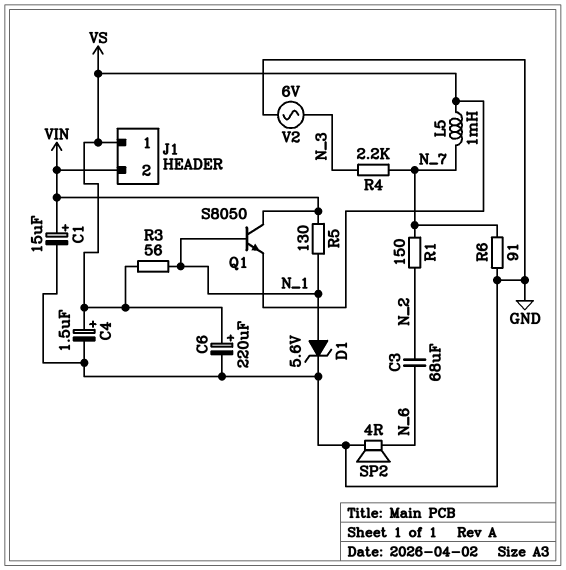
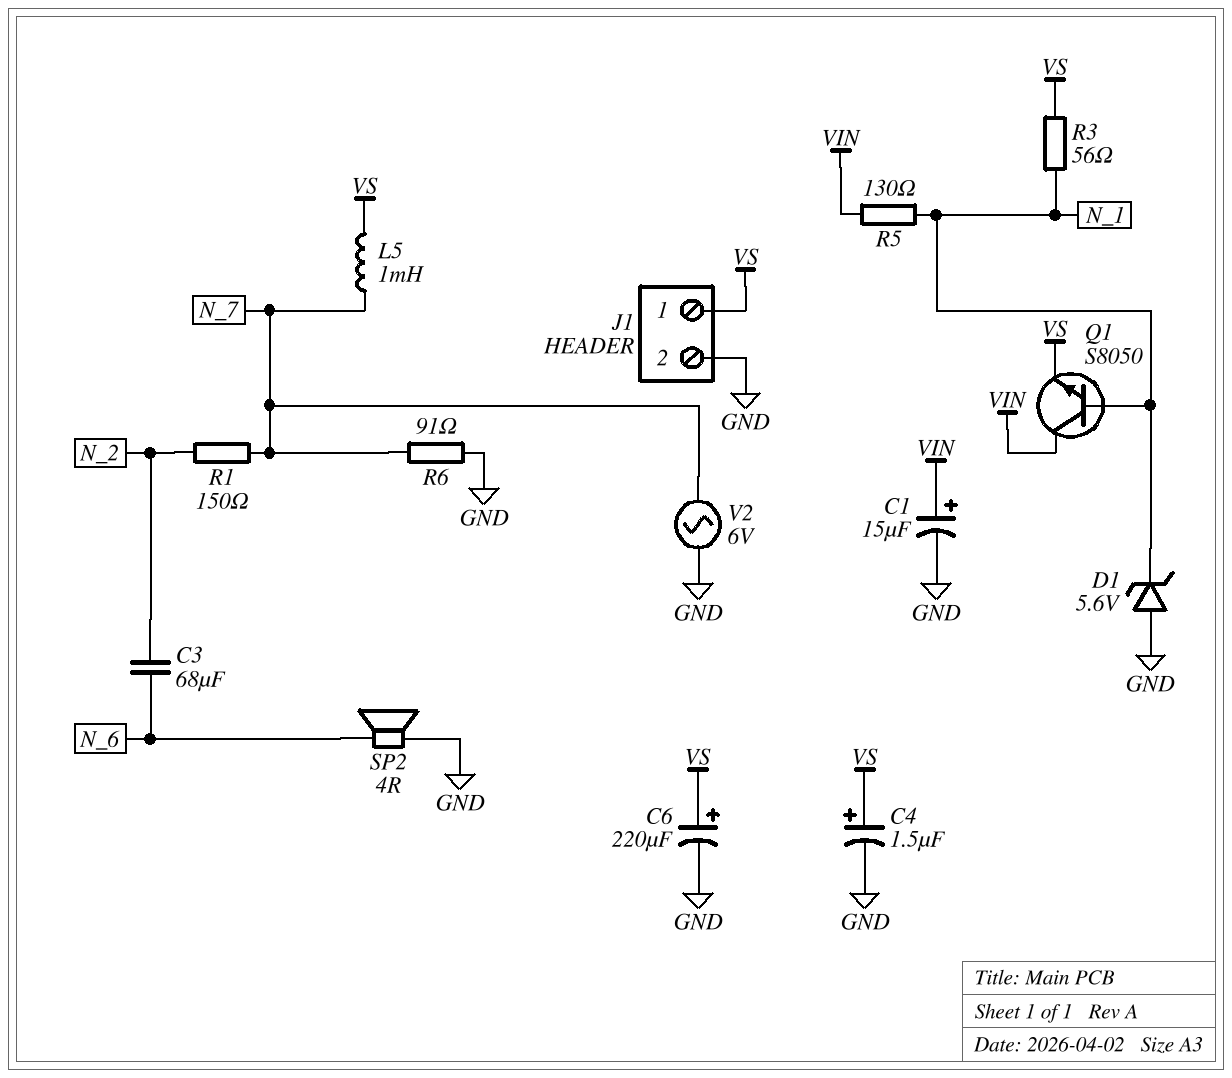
D1: zener 5.6V (A N_1, K GND) -> zener 5.6V (A GND, K N_1)
J1 pin 2: VIN -> GND
R4: 2.2k (N_3, N_7) -> none
V2: AC 6V (GND, N_3) -> AC 6V (GND, N_7)

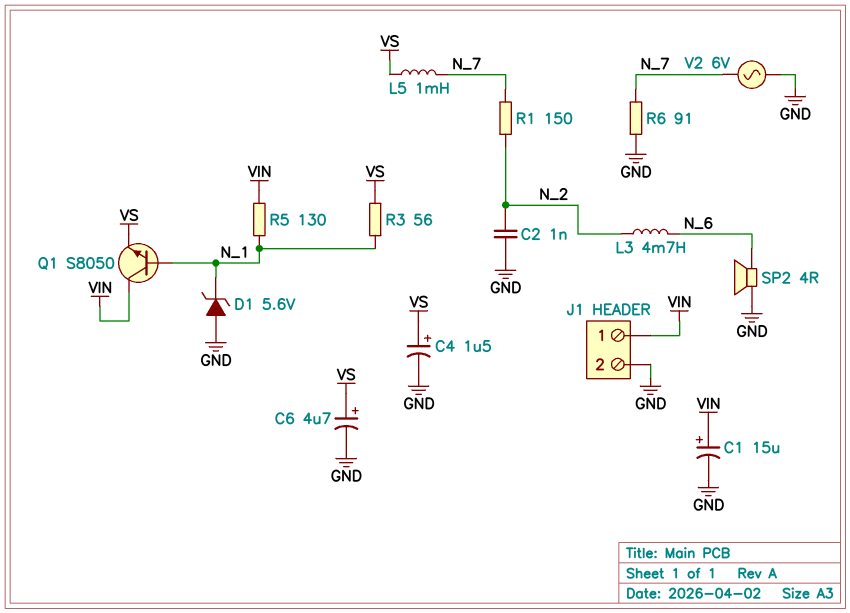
C2: none -> 1nF (GND, N_2)
C3: 68uF (N_2, N_6) -> none
C6: 220uF (plus VS, minus GND) -> 4.7uF (plus VS, minus GND)
J1 pin 1: VS -> VIN
L3: none -> 4.7mH (N_2, N_6)

